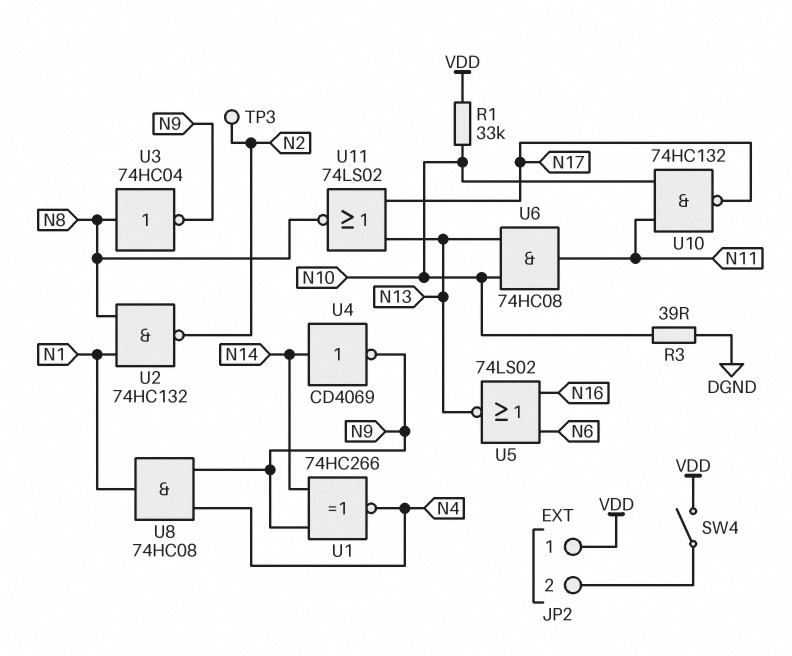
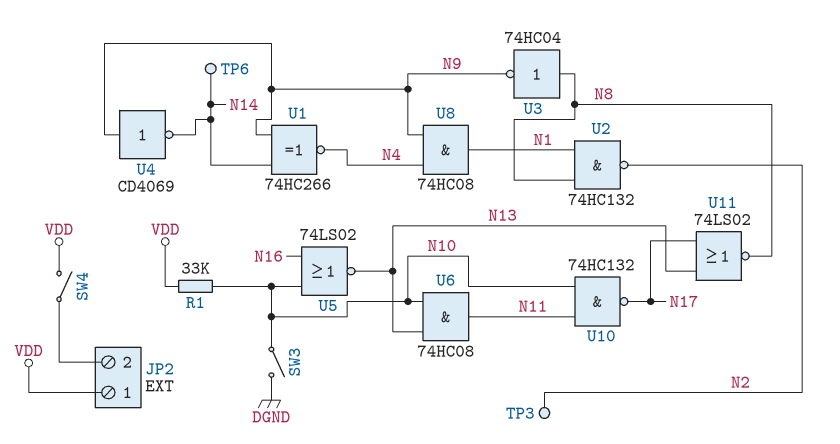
R3: 39 (DGND, N10) -> none
SW3: none -> switch (DGND, N10)
TP6: none -> test point (N14)
U4: NOT CD4069 (in N14, out N9) -> NOT CD4069 (in N9, out N14)
U5: NOR 74LS02 (in N6, in N16, out N13) -> NOR 74LS02 (in N10, in N16, out N13)

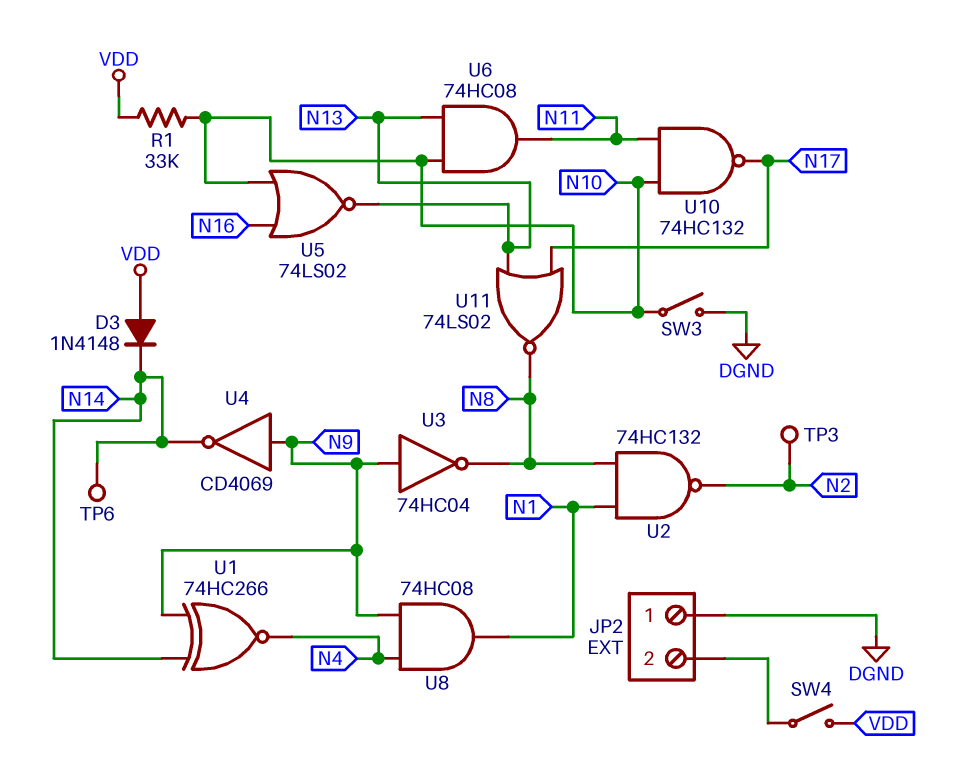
D3: none -> diode 1N4148 (A VDD, K N14)
JP2 pin 1: VDD -> DGND
U3: NOT 74HC04 (in N8, out N9) -> NOT 74HC04 (in N9, out N8)

